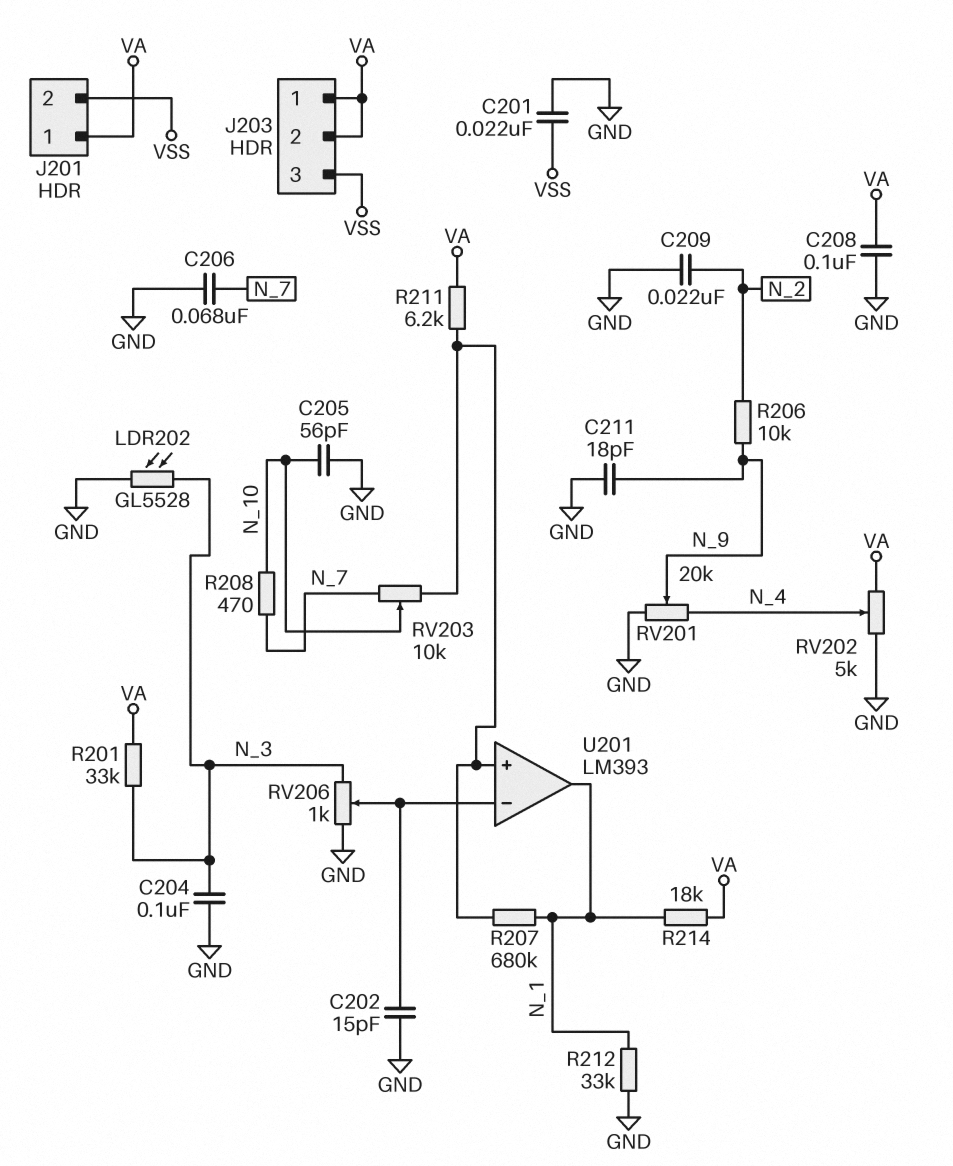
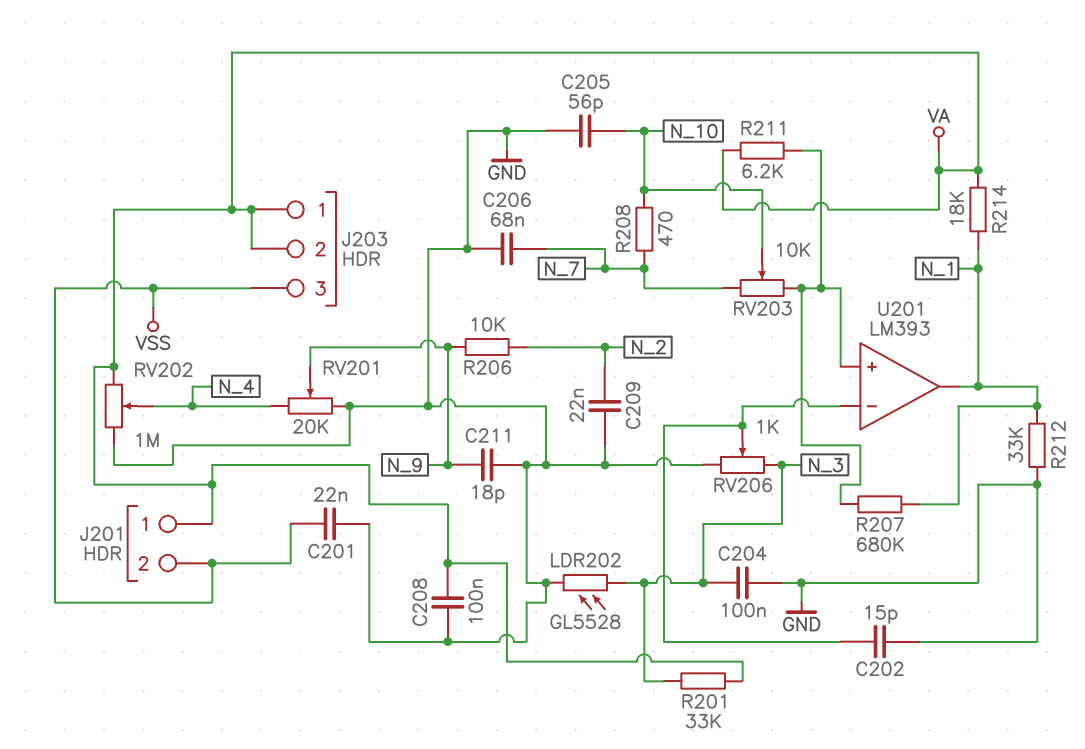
RV202: 5k (GND, VA, wiper N_4) -> 1M (GND, VA, wiper N_4)

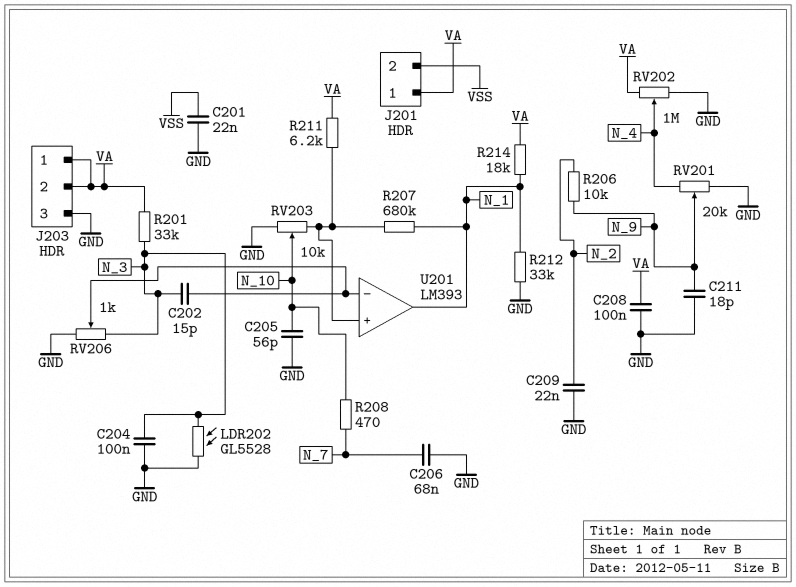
C202: 15pF (GND, U201/in-) -> 15pF (N_3, U201/in-)
J203 pin 3: VSS -> GND
RV203: 10k (N_7, U201/in+, wiper N_10) -> 10k (GND, U201/in+, wiper N_10)

